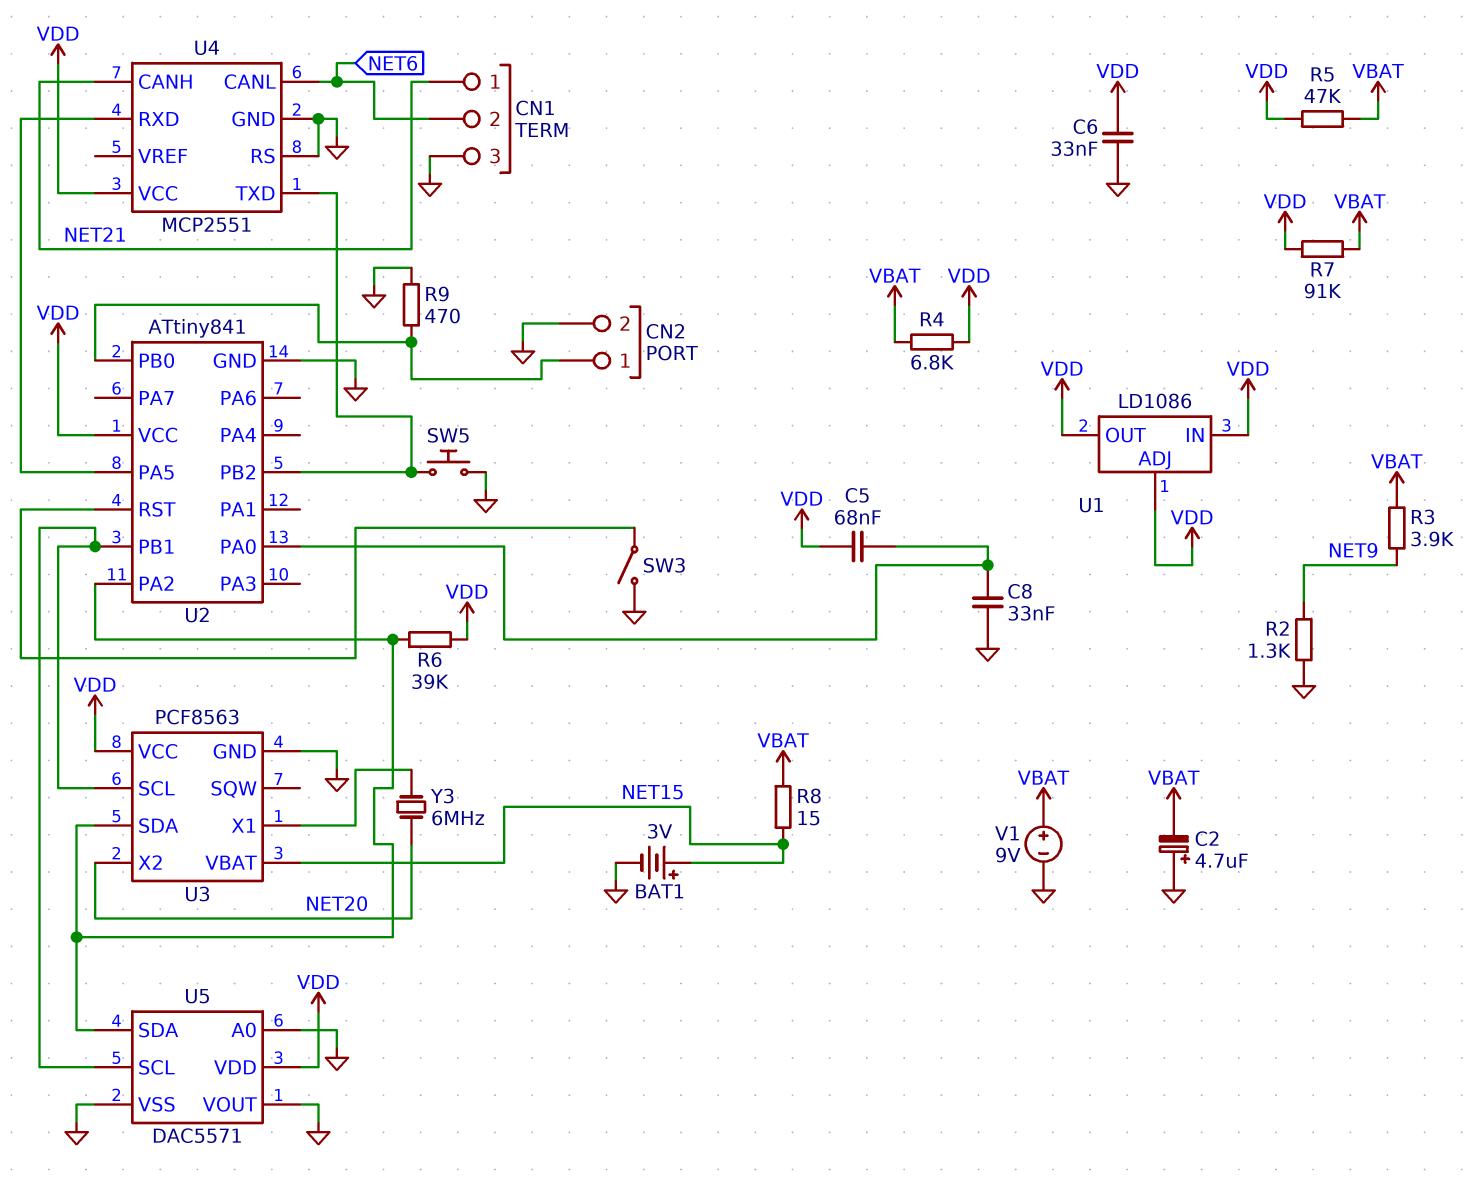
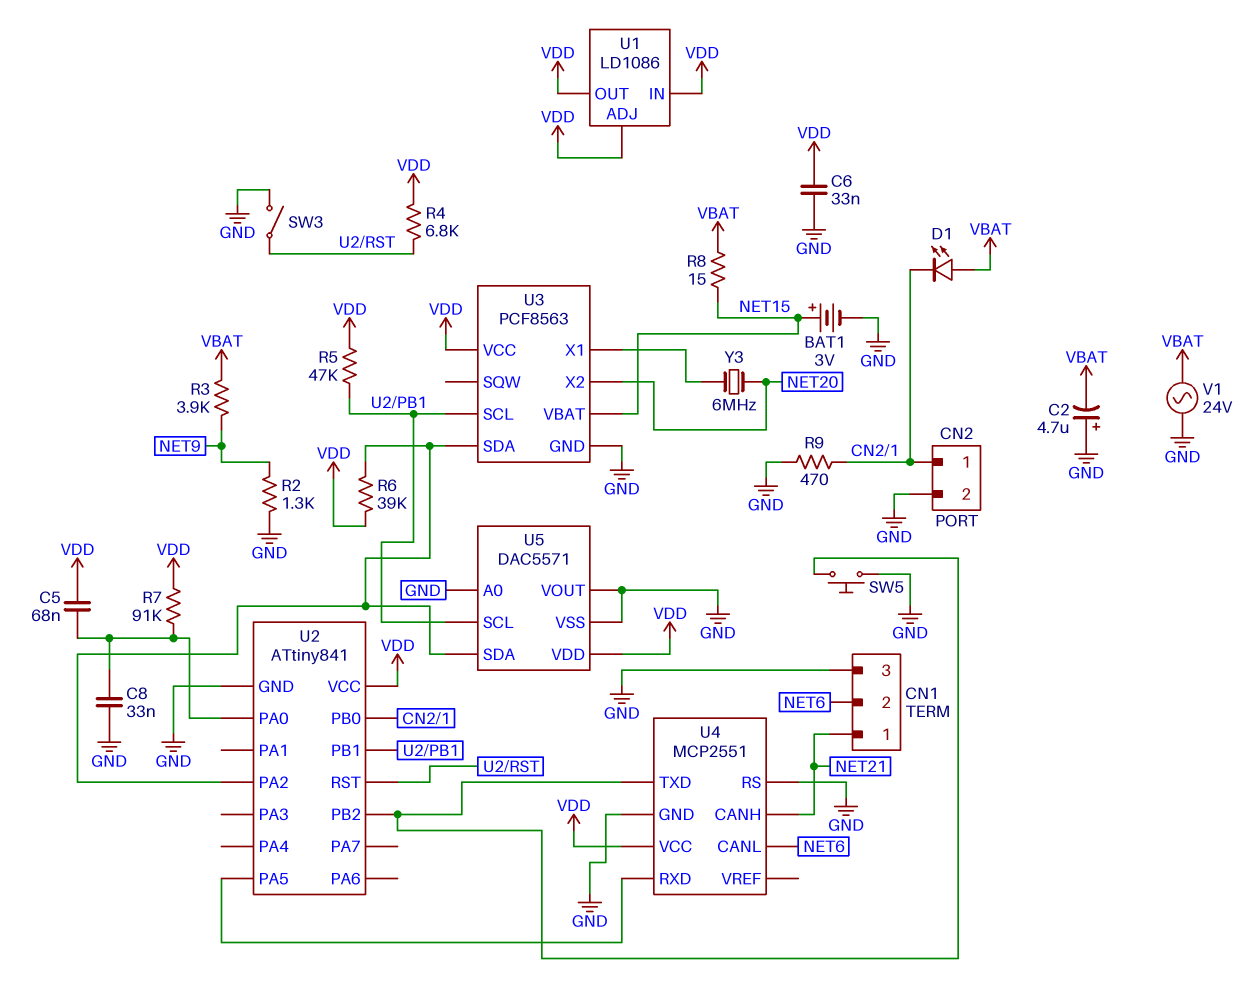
D1: none -> LED (A VBAT, K CN2/1)
R4: 6.8k (VBAT, VDD) -> 6.8k (U2/RST, VDD)
R5: 47k (VBAT, VDD) -> 47k (U2/PB1, VDD)
R7: 91k (VBAT, VDD) -> 91k (U2/PA0, VDD)
V1: 9V (plus VBAT, minus GND) -> AC 24V (GND, VBAT)

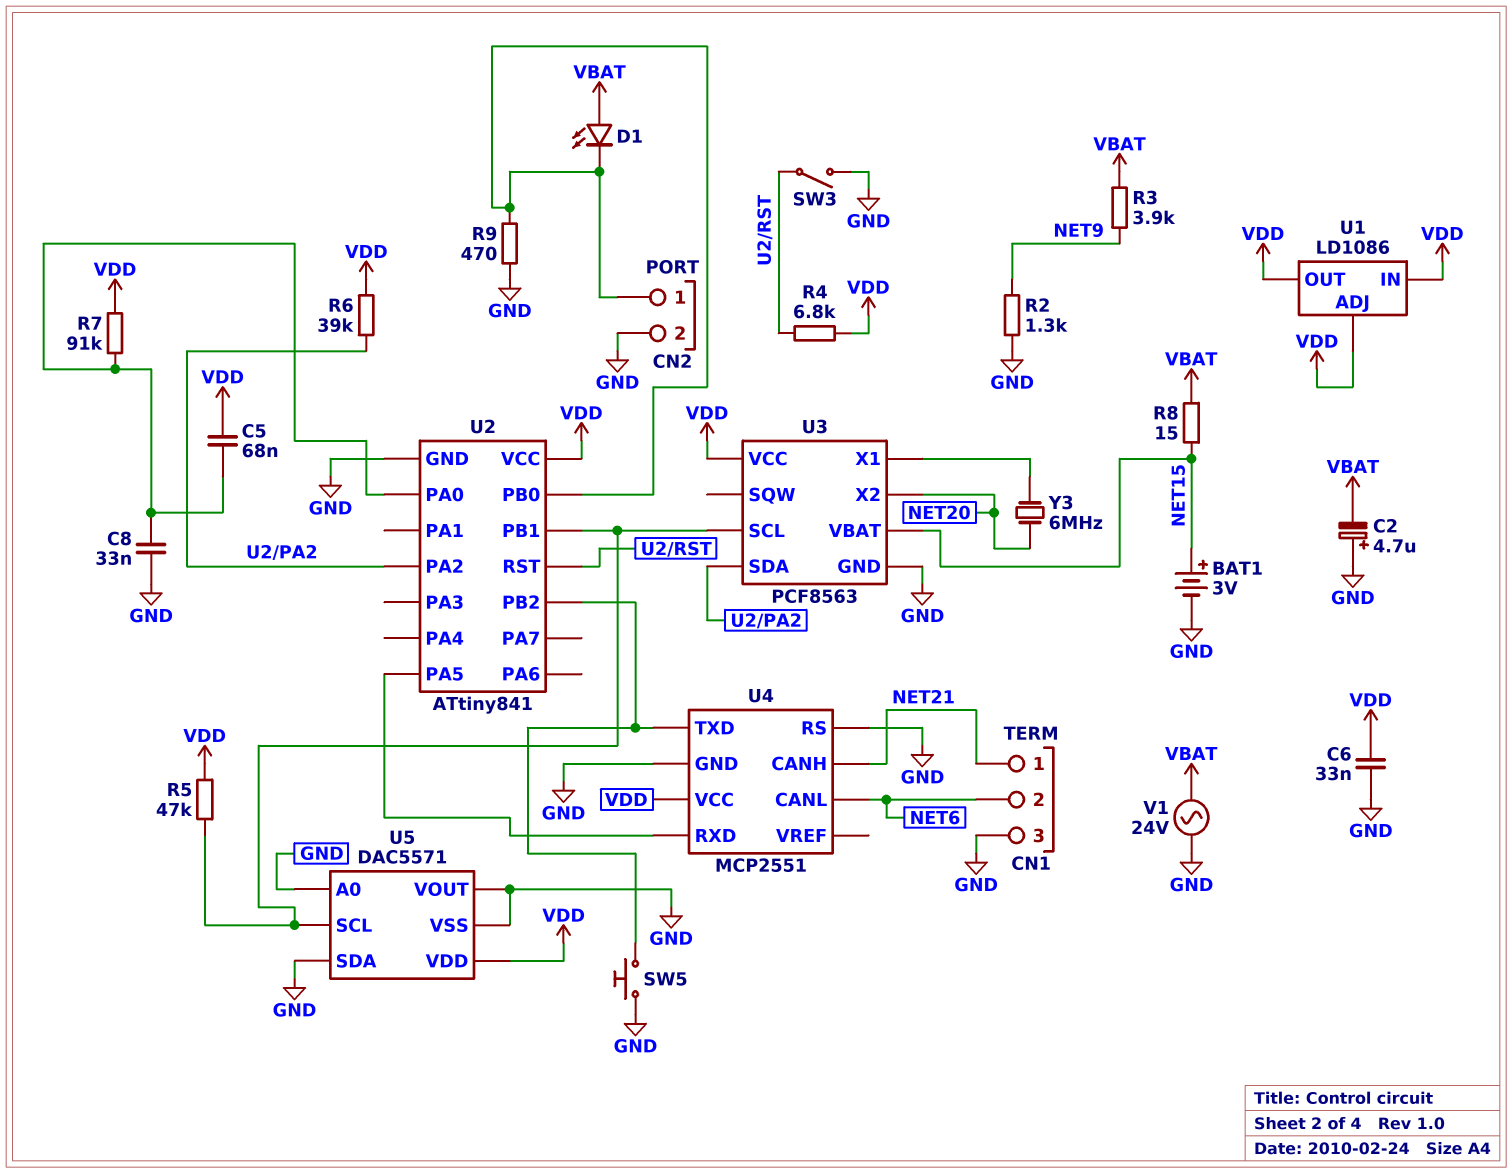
U5 pin SDA: U2/PA2 -> GND

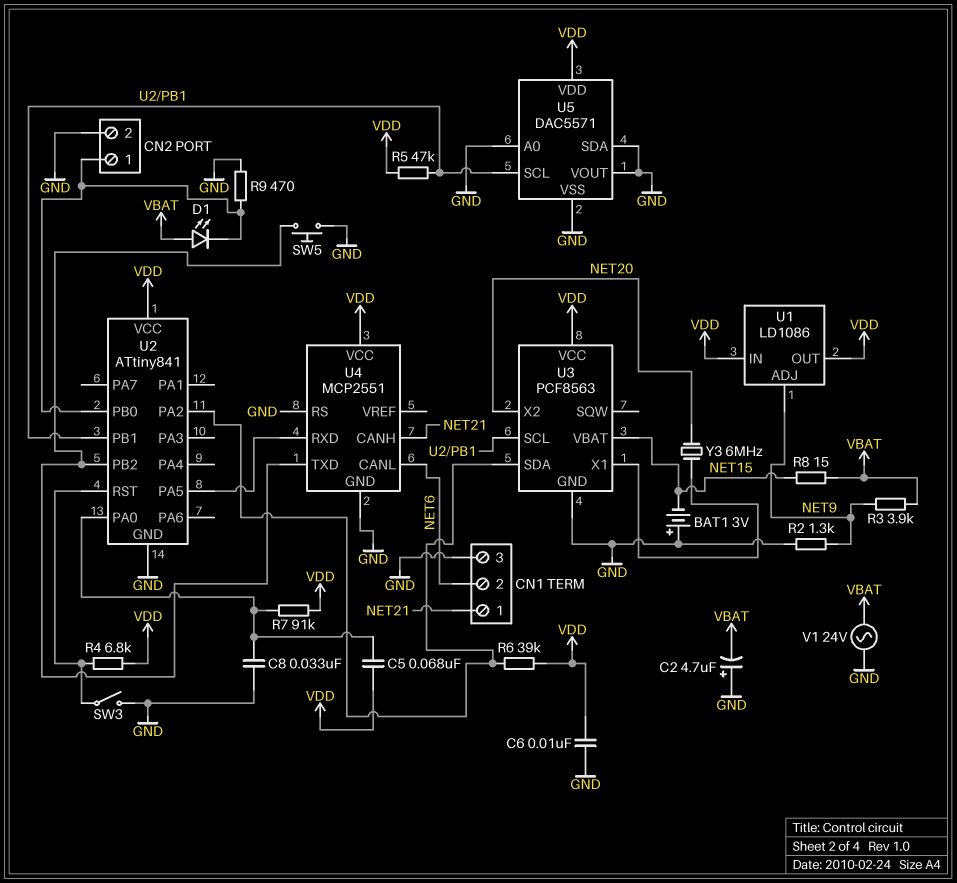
BAT1: 3V (plus NET15, minus GND) -> 3V (plus GND, minus NET15)
C6: 33nF (GND, VDD) -> 10nF (GND, VDD)
U1 pin ADJ: VDD -> NET9

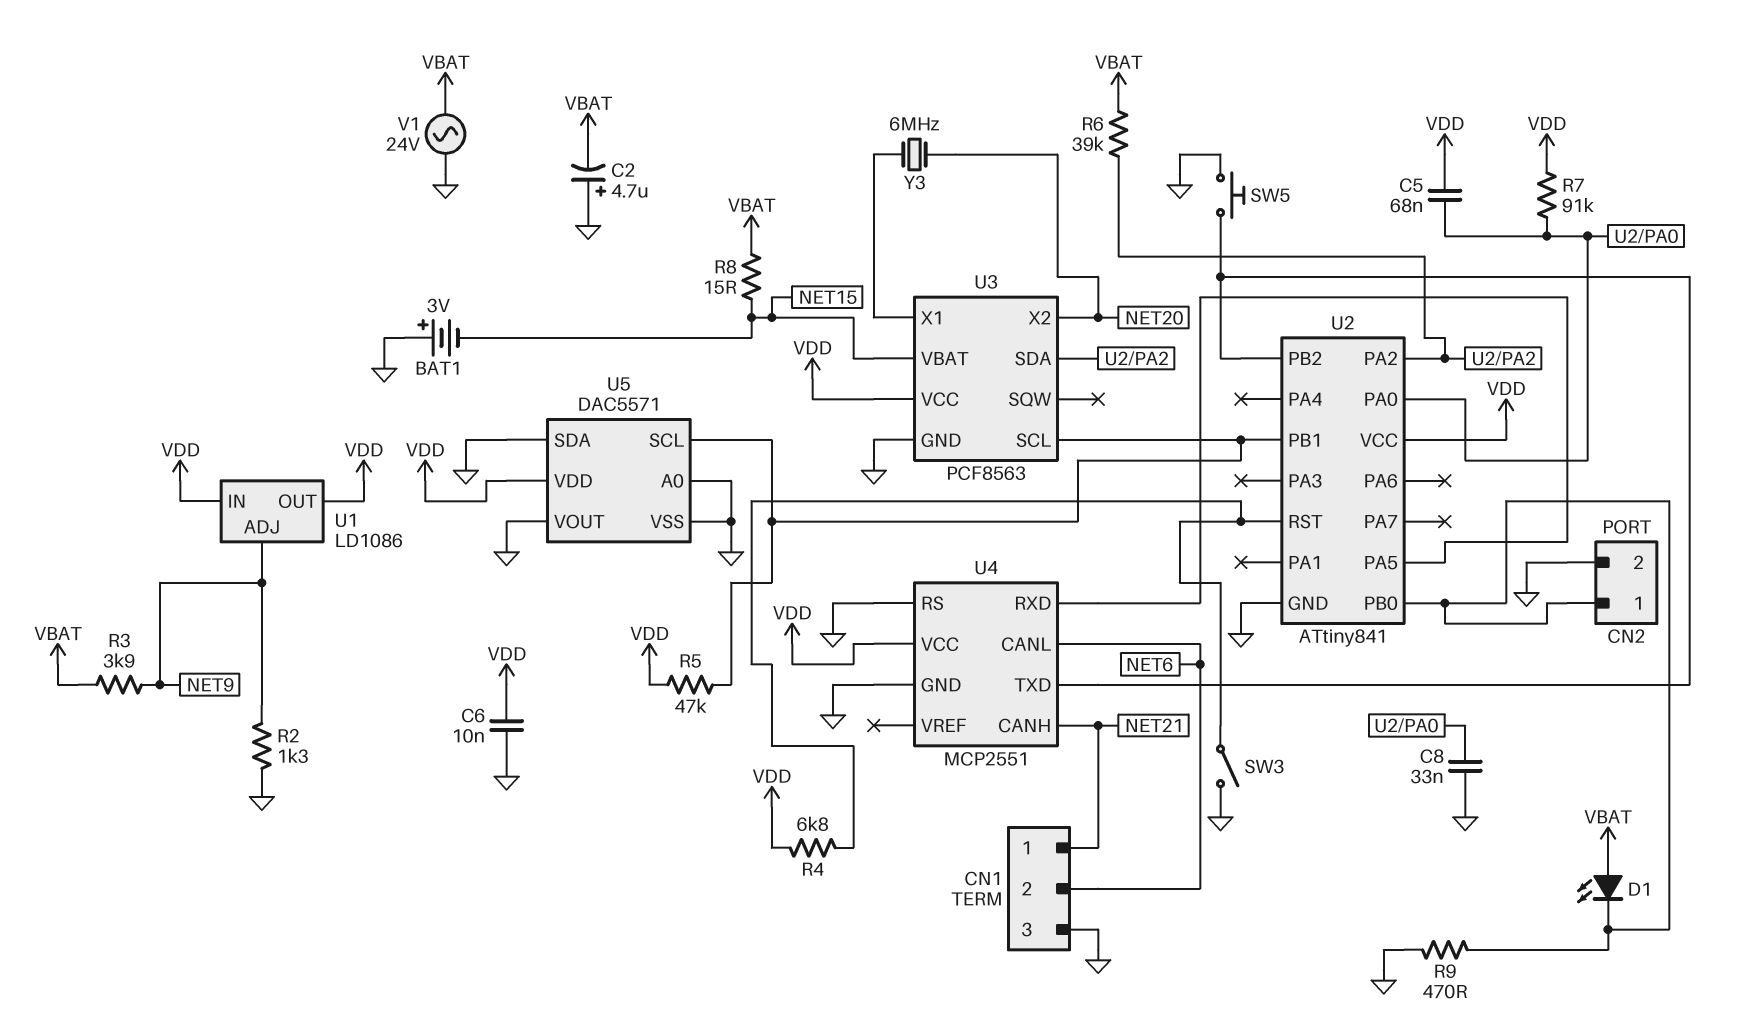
R6: 39k (U2/PA2, VDD) -> 39k (U2/PA2, VBAT)

